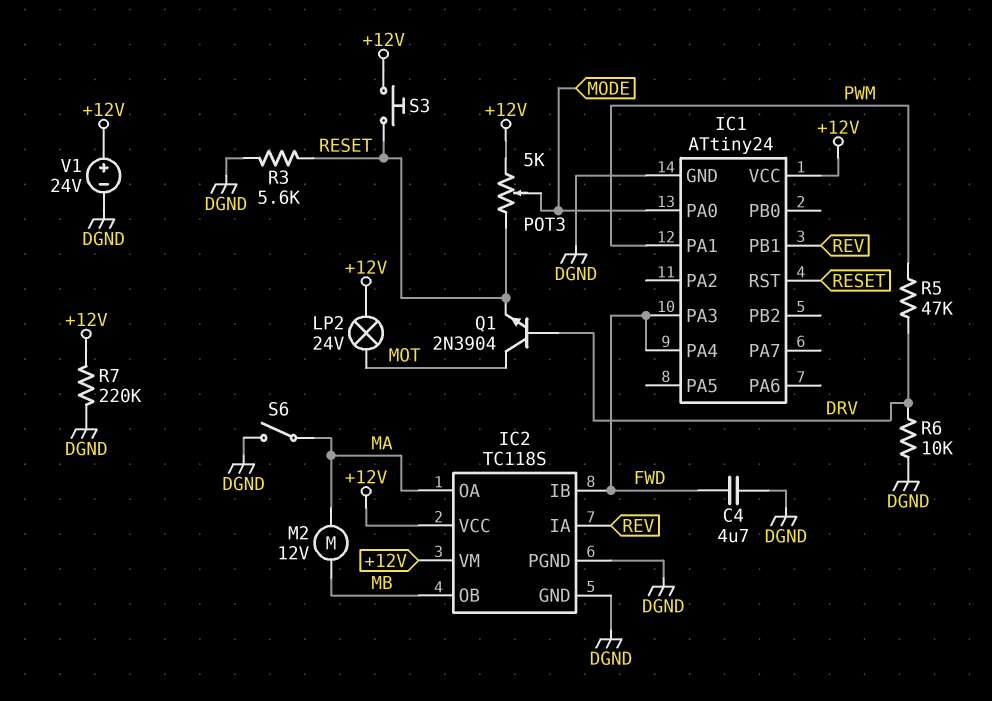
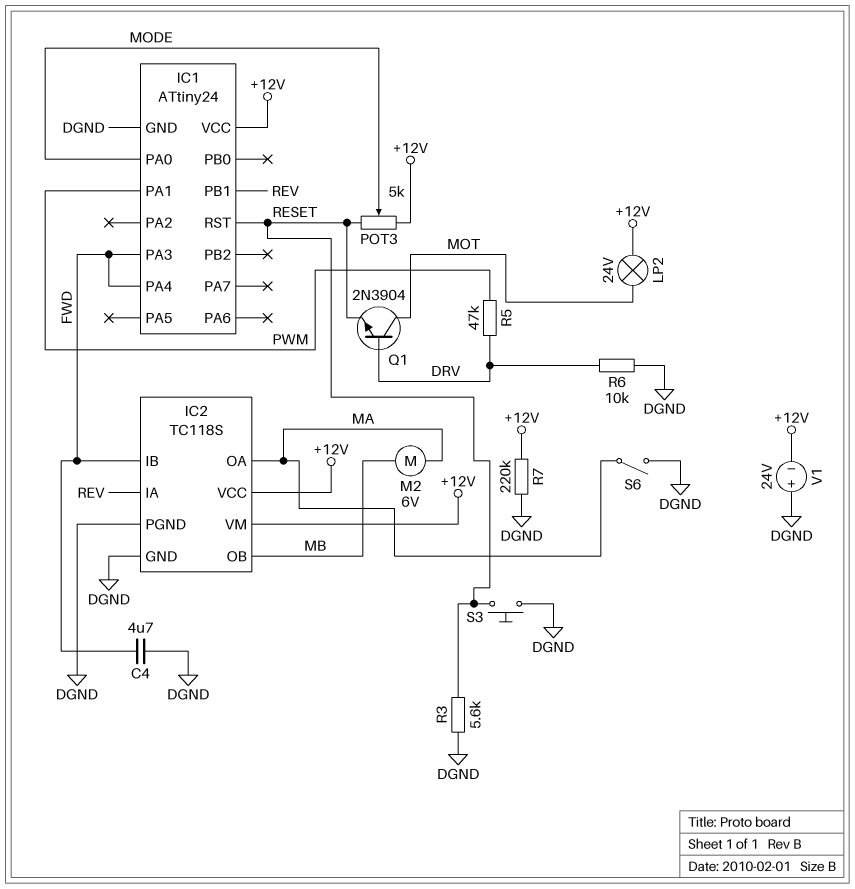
M2: motor 12V (MA, MB) -> motor 6V (MA, MB)
S3: button (+12V, RESET) -> button (DGND, RESET)
V1: 24V (plus +12V, minus DGND) -> 24V (plus DGND, minus +12V)

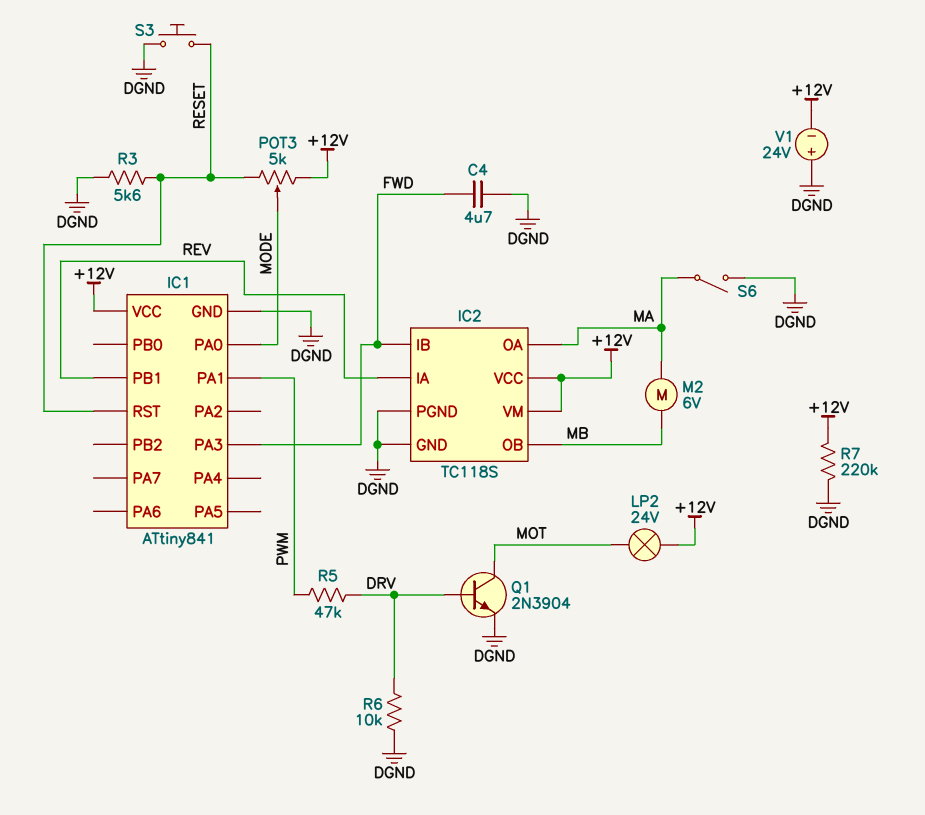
IC1: ATtiny24 -> ATtiny841
IC1 pin PA4: FWD -> none
Q1: NPN 2N3904 (B DRV, C MOT, E RESET) -> NPN 2N3904 (B DRV, C MOT, E DGND)

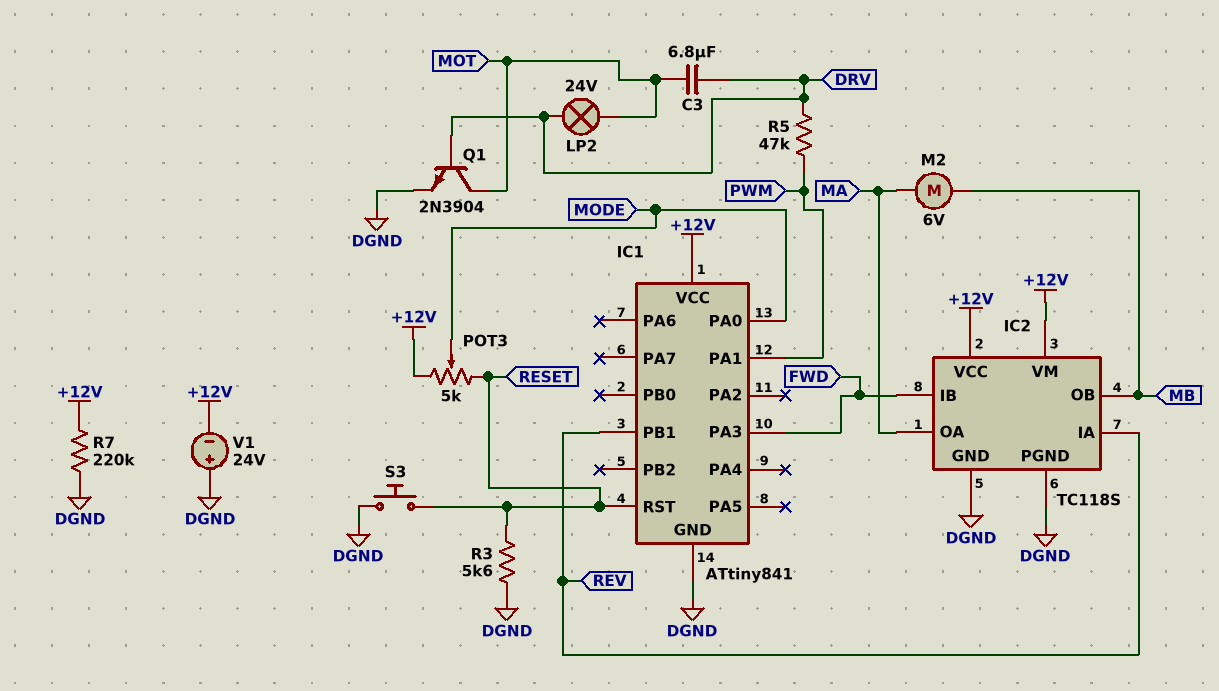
C3: none -> 6.8uF (DRV, MOT)
C4: 4.7uF (DGND, FWD) -> none
LP2: lamp 24V (+12V, MOT) -> lamp 24V (DRV, MOT)
R6: 10k (DGND, DRV) -> none
S6: switch (DGND, MA) -> none

